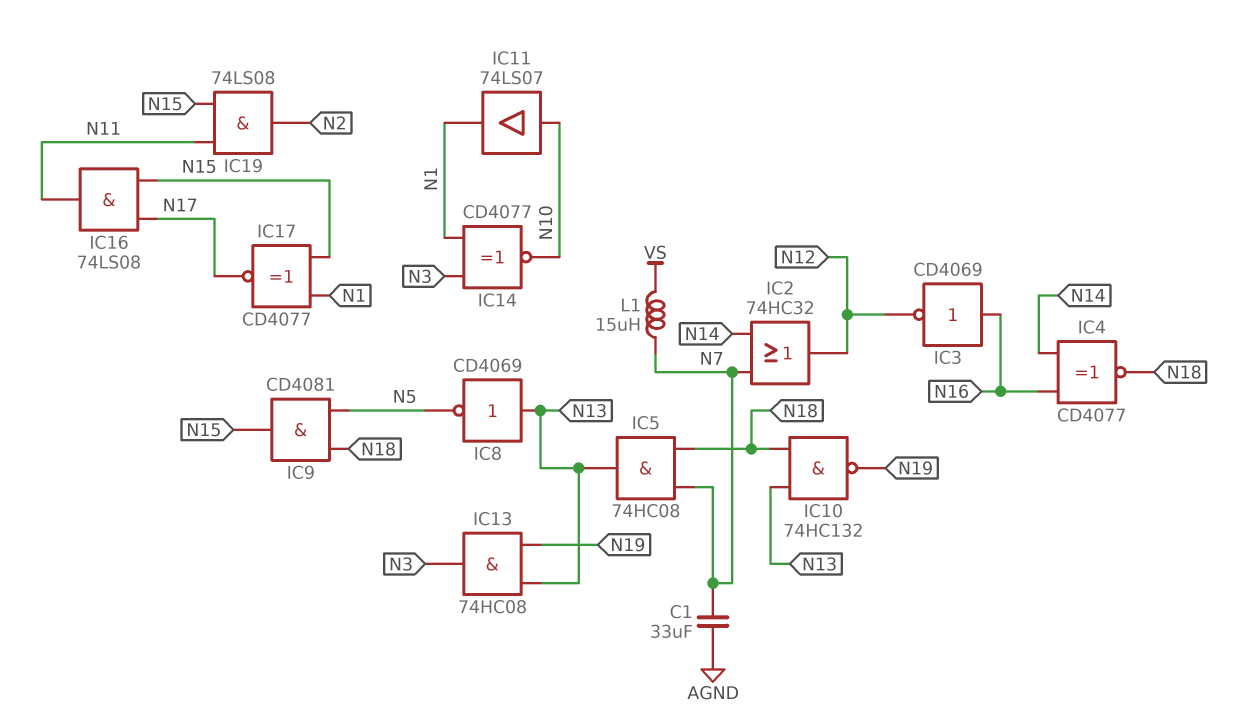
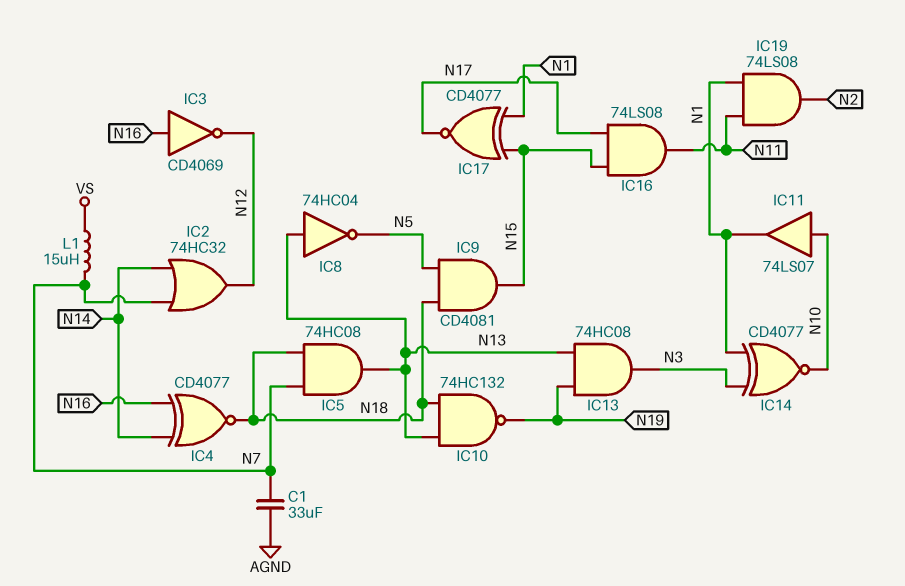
IC8: NOT CD4069 (in N13, out N5) -> NOT 74HC04 (in N13, out N5)
IC19: AND 74LS08 (in N11, in N15, out N2) -> AND 74LS08 (in N1, in N11, out N2)

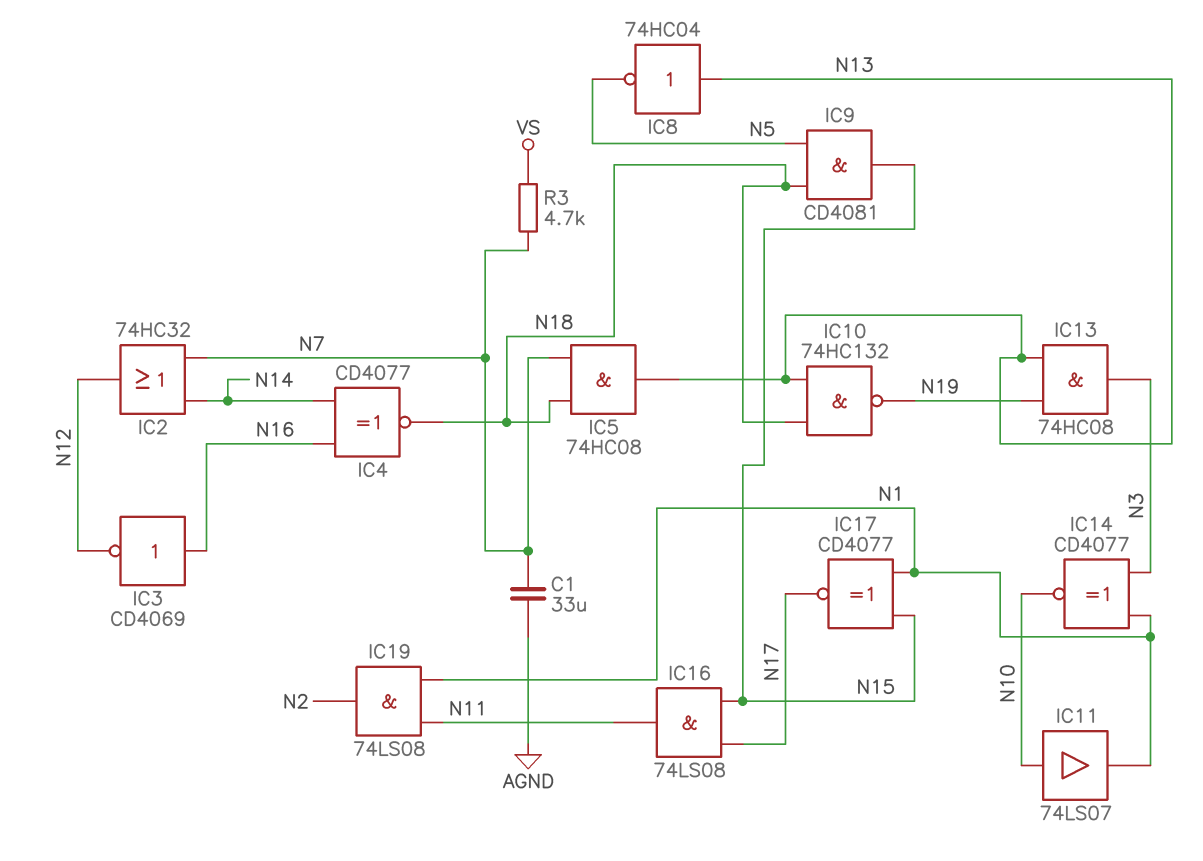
L1: 15uH (N7, VS) -> none
R3: none -> 4.7k (N7, VS)

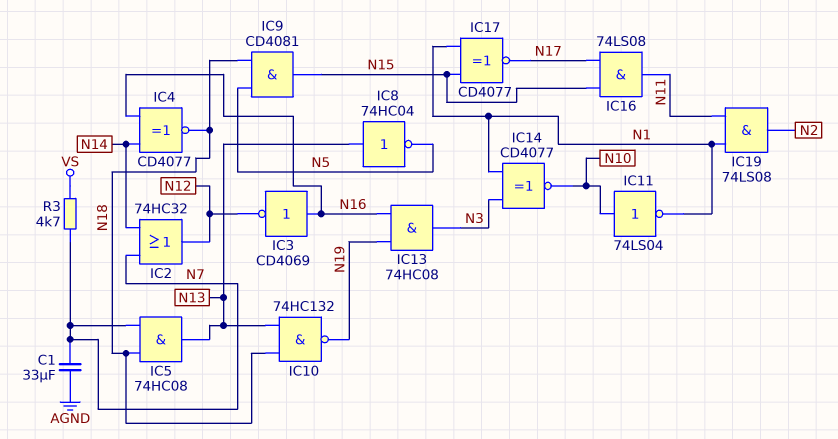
IC11: buffer 74LS07 (in N10, out N1) -> NOT 74LS04 (in N10, out N1)
IC13: AND 74HC08 (in N13, in N19, out N3) -> AND 74HC08 (in N16, in N19, out N3)

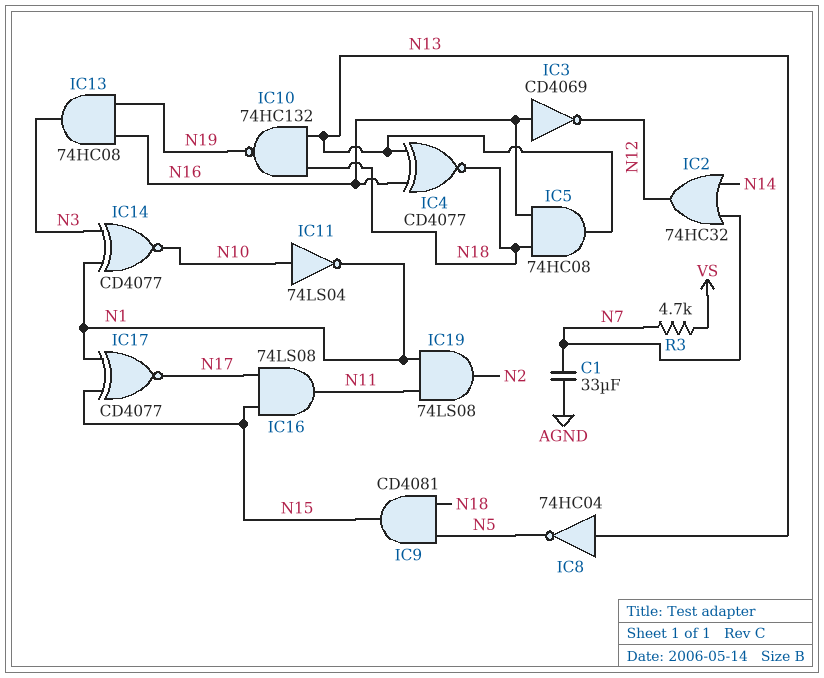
IC4: XNOR CD4077 (in N14, in N16, out N18) -> XNOR CD4077 (in N13, in N16, out N18)
IC5: AND 74HC08 (in N7, in N18, out N13) -> AND 74HC08 (in N16, in N18, out N13)

